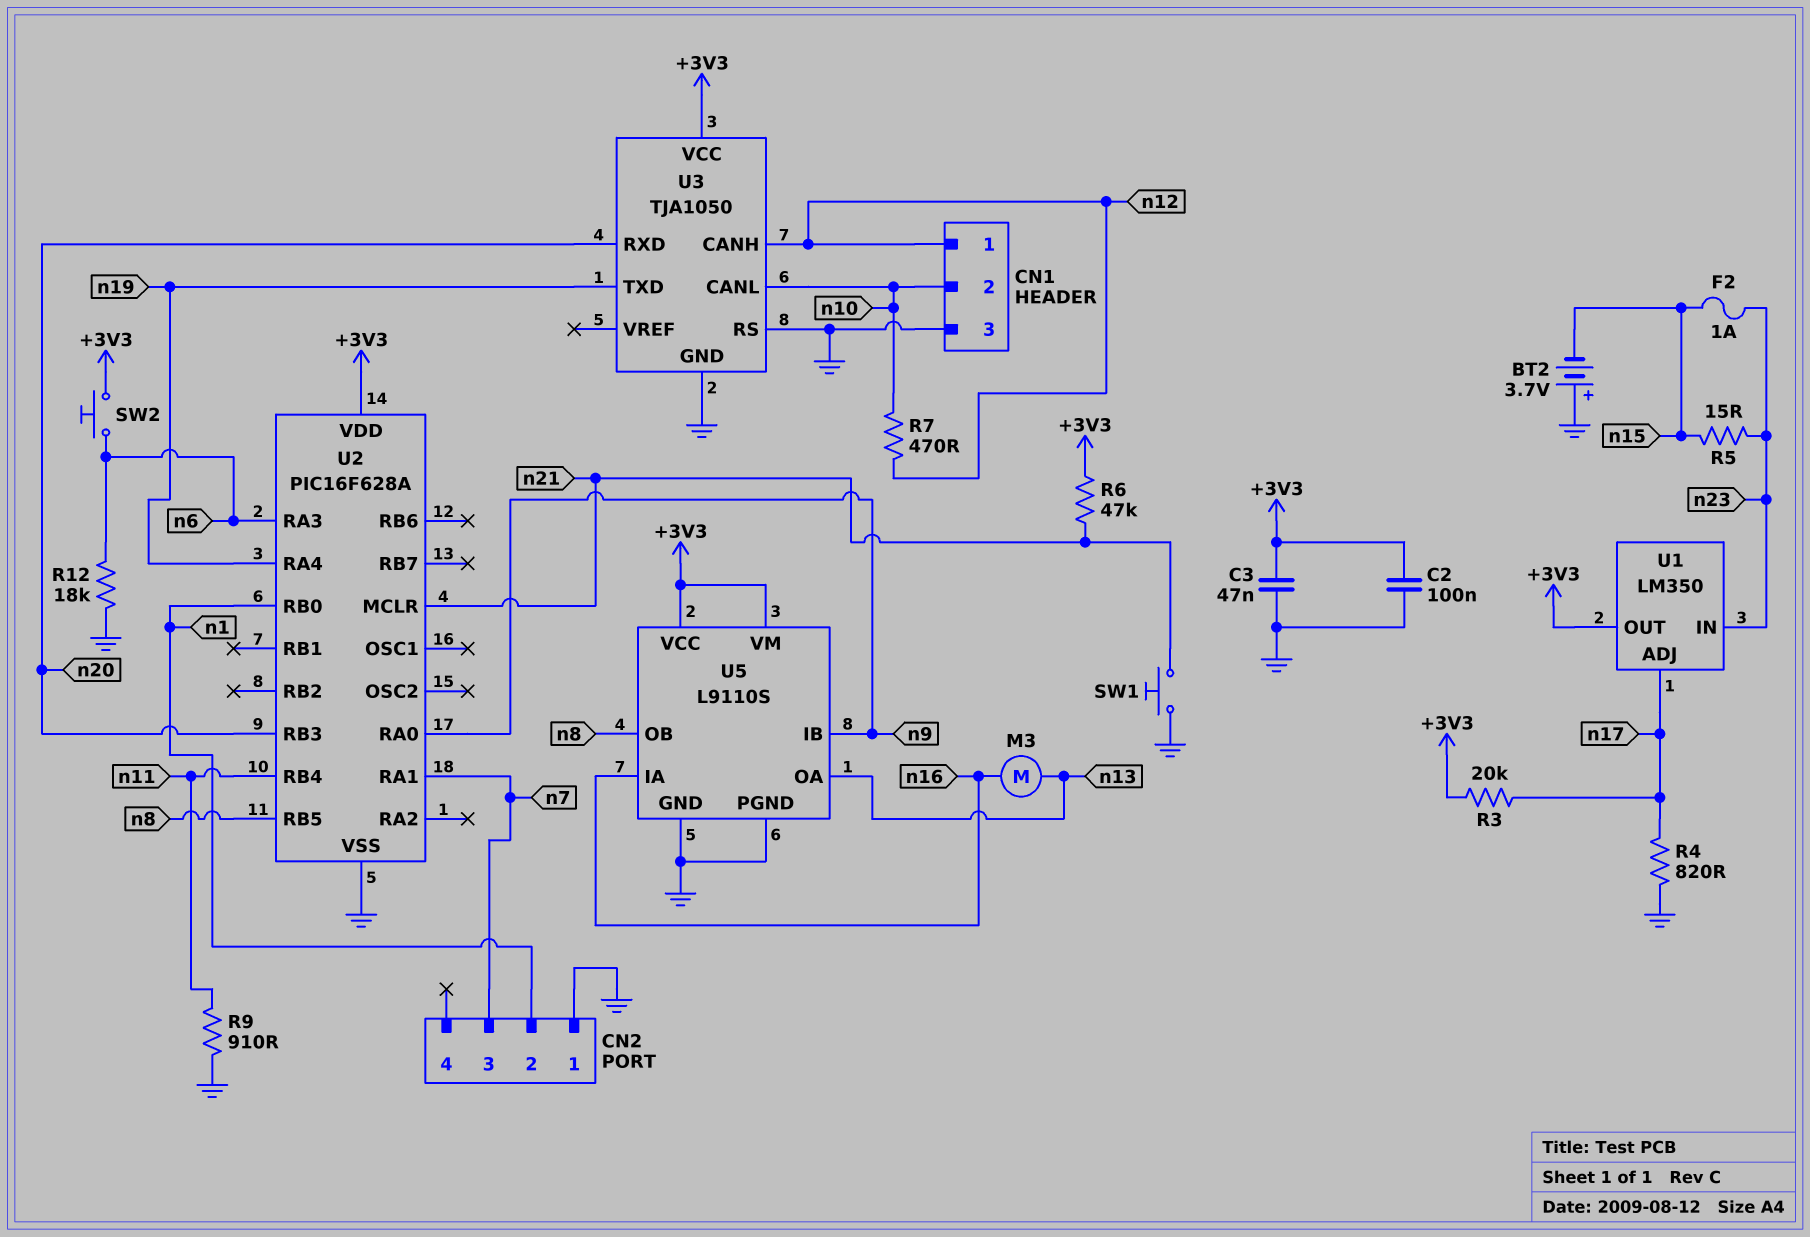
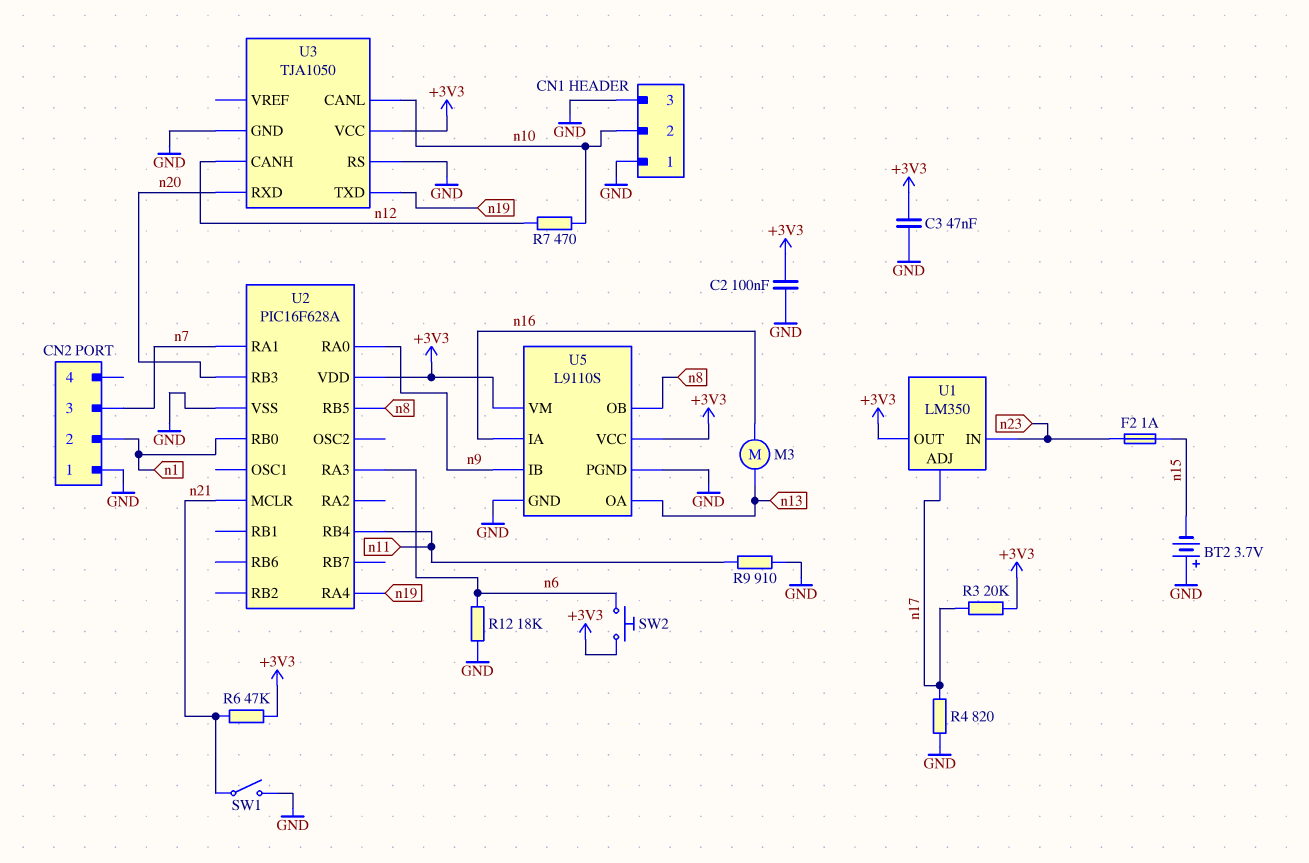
CN1 pin 1: n12 -> GND
R5: 15 (n15, n23) -> none
SW1: button (GND, n21) -> switch (GND, n21)

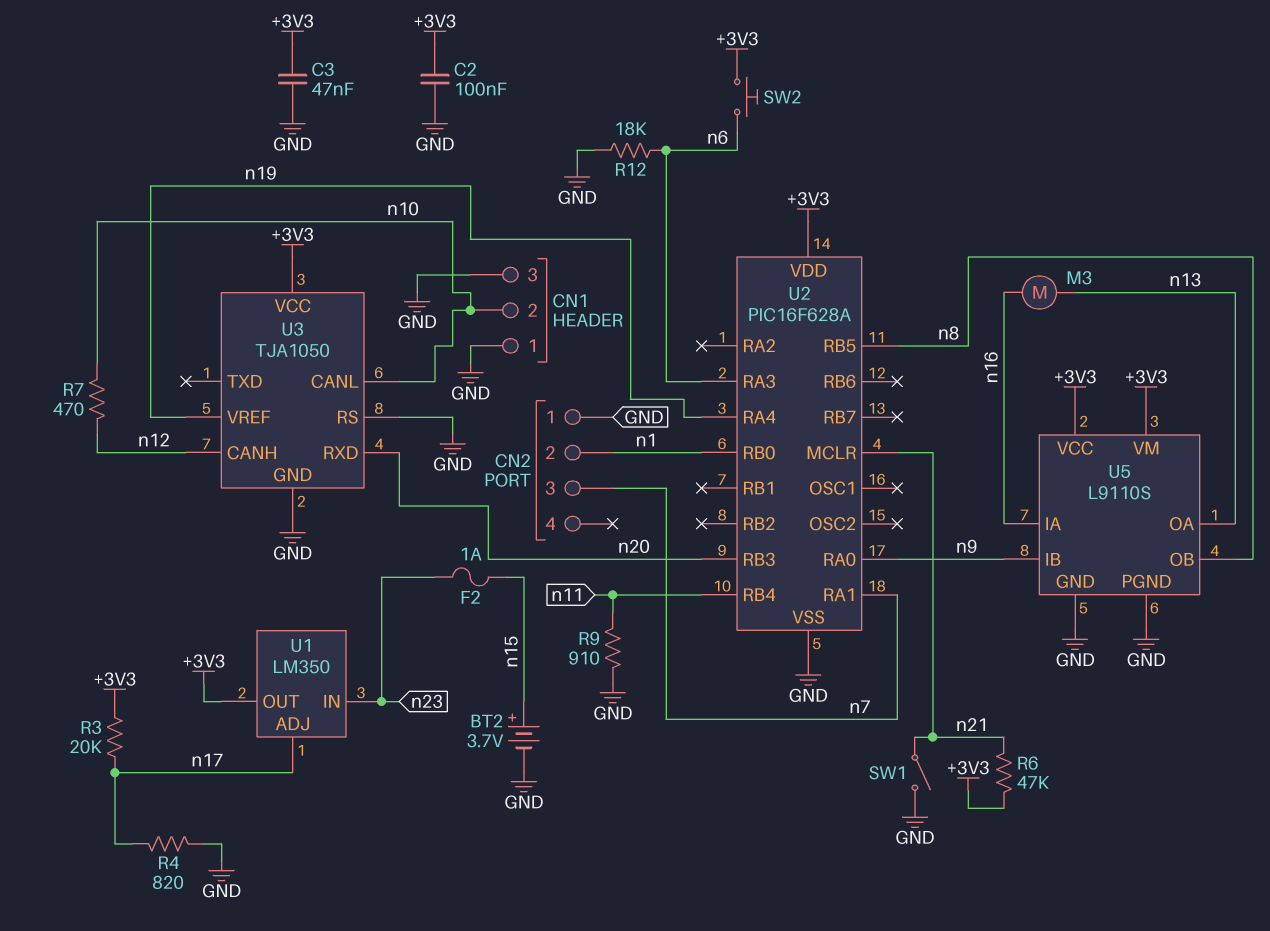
BT2: 3.7V (plus GND, minus n15) -> 3.7V (plus n15, minus GND)
U3 pin TXD: n19 -> none
U3 pin VREF: none -> n19

